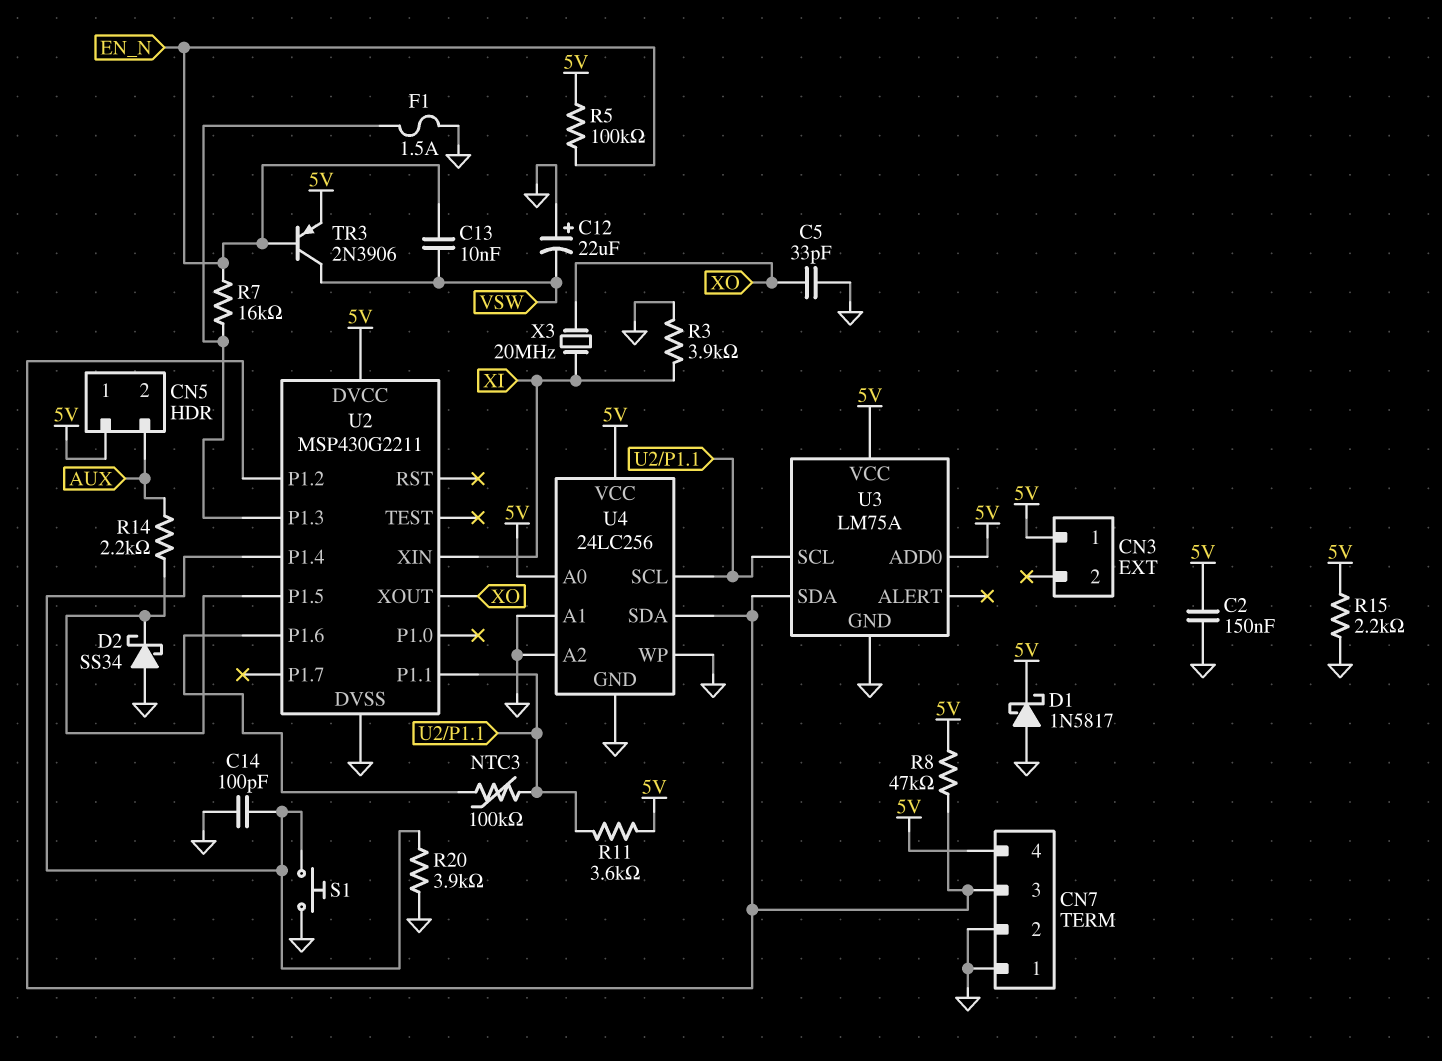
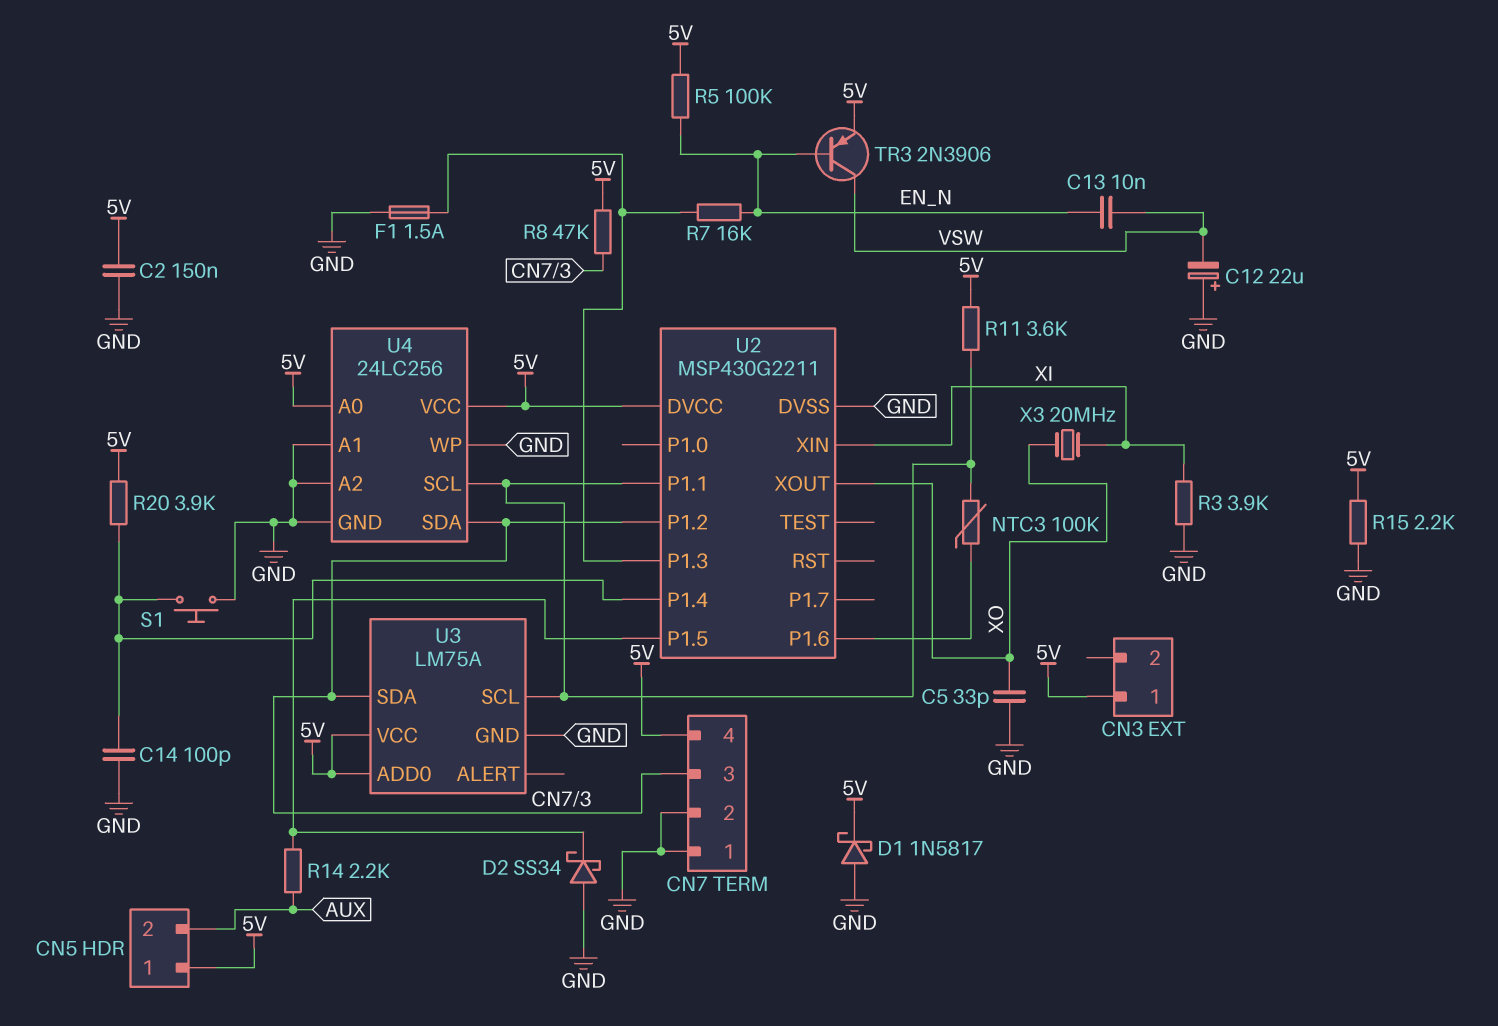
R20: 3.9k (GND, U2/P1.4) -> 3.9k (5V, U2/P1.4)

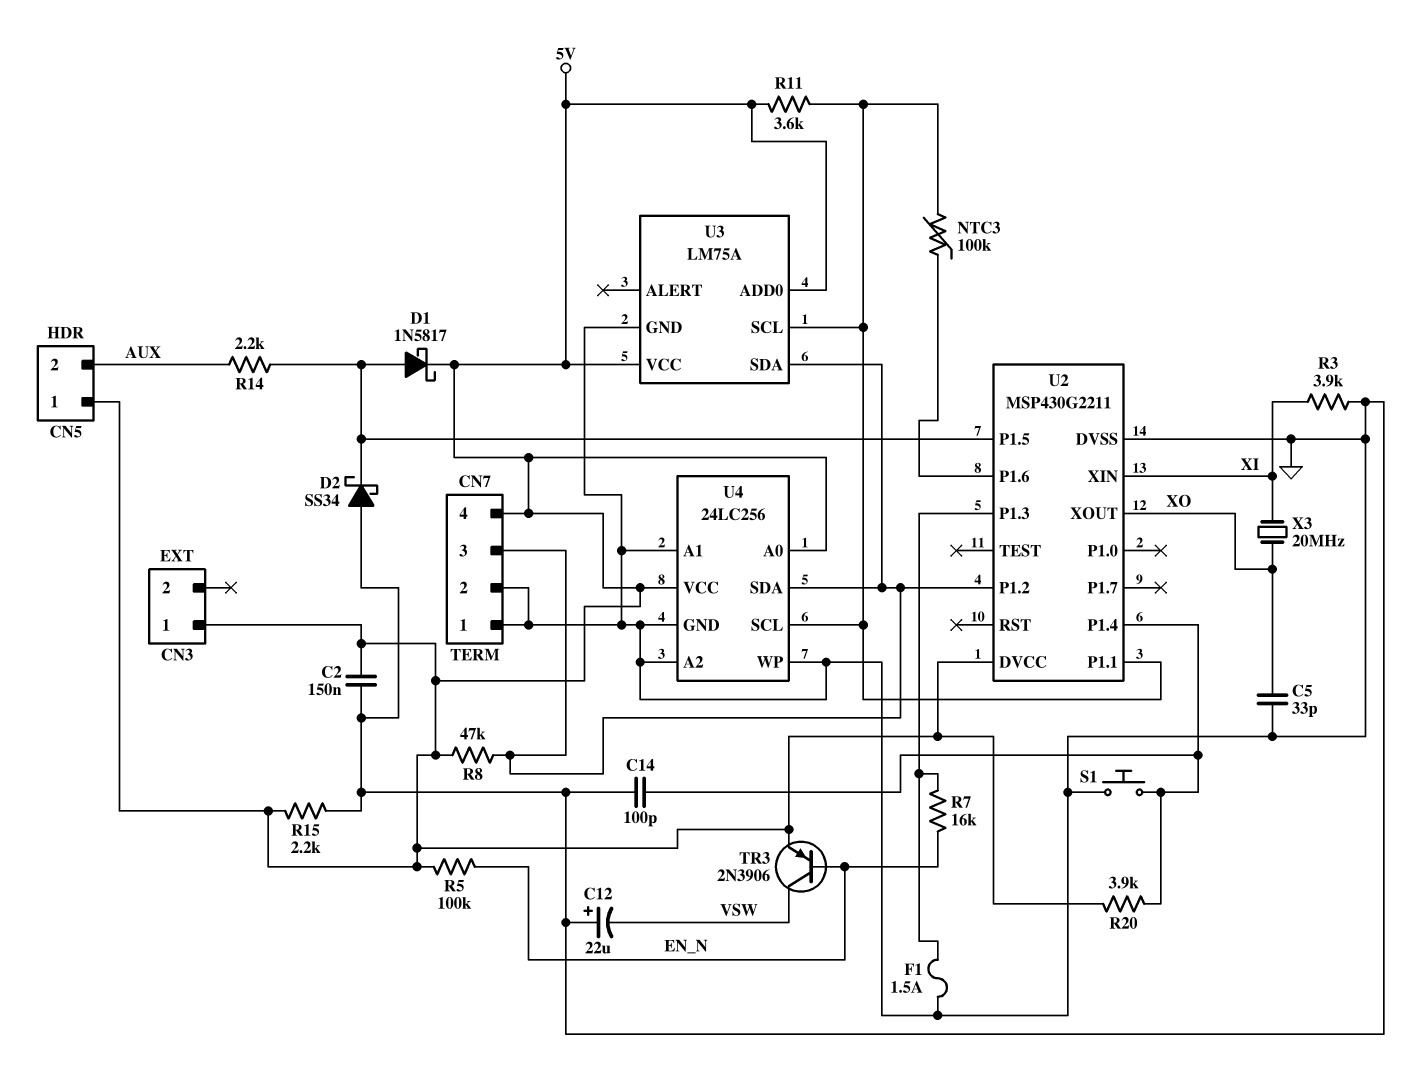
C13: 10nF (EN_N, VSW) -> none
D1: schottky 1N5817 (A GND, K 5V) -> schottky 1N5817 (A U2/P1.5, K 5V)

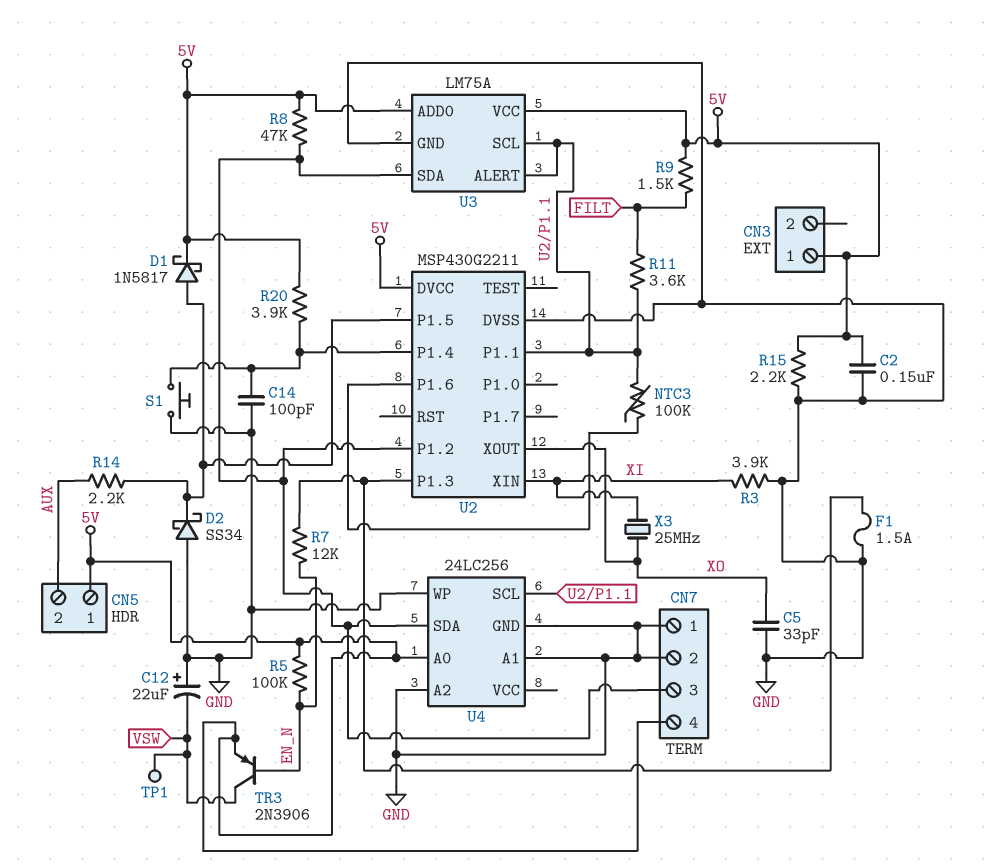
R7: 16k (EN_N, U2/P1.3) -> 12k (EN_N, U2/P1.3)
R9: none -> 1.5k (5V, FILT)
R11: 3.6k (5V, U2/P1.1) -> 3.6k (FILT, U2/P1.1)
TP1: none -> test point (VSW)
U3 pin ALERT: none -> U2/P1.1
U4 pin VCC: 5V -> none
X3: 20MHz (XI, XO) -> 25MHz (XI, XO)

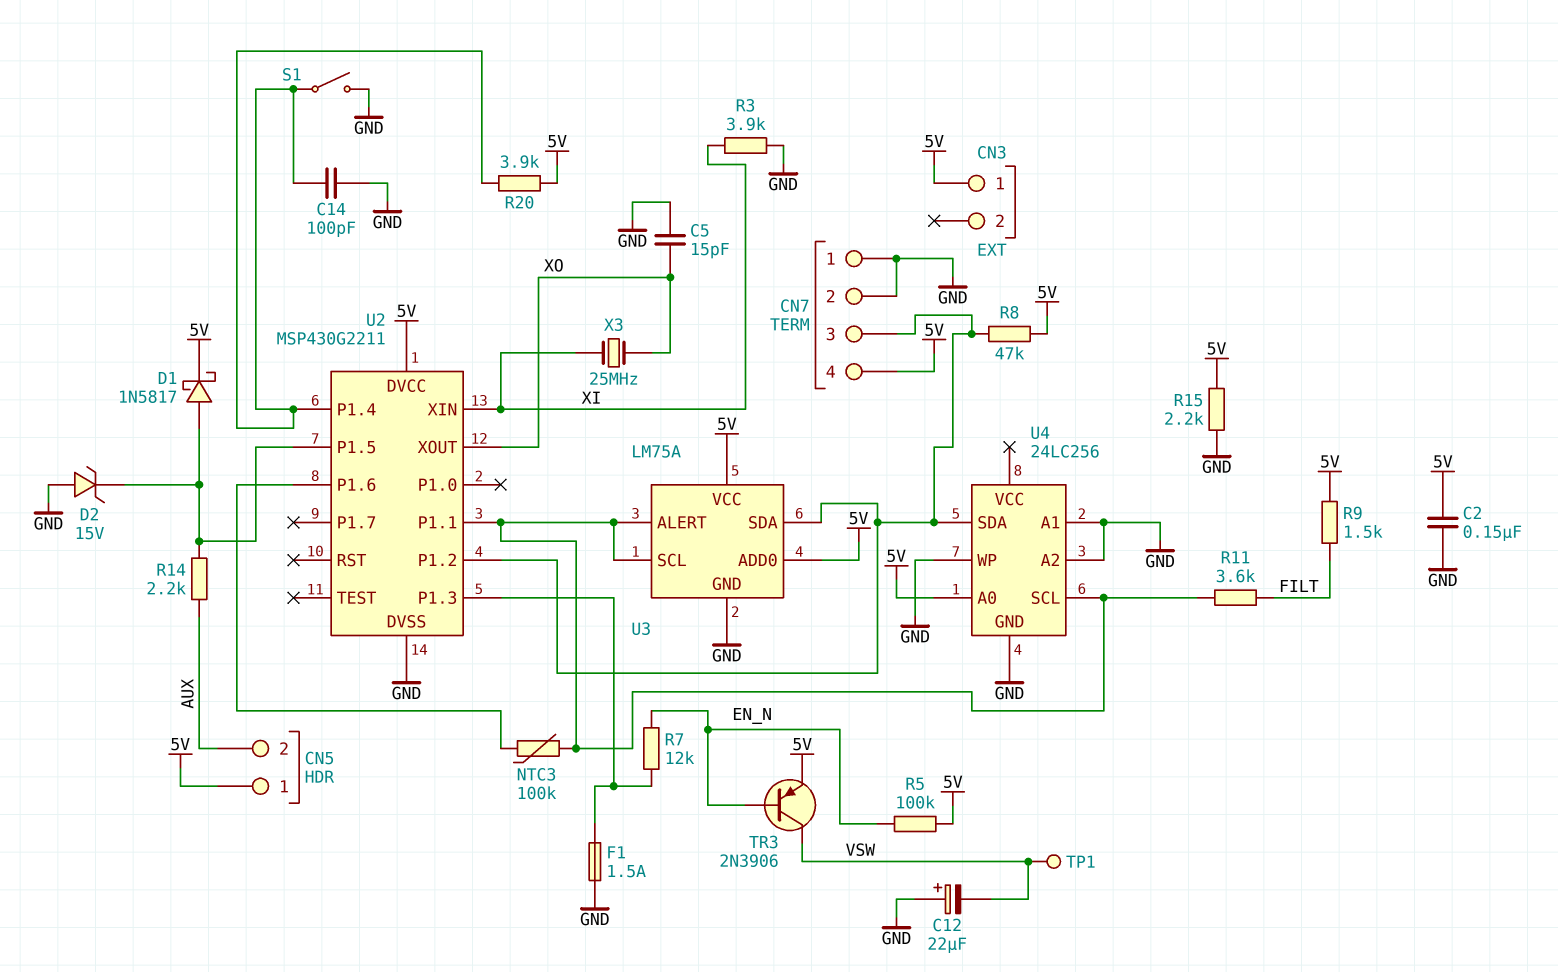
C5: 33pF (GND, XO) -> 15pF (GND, XO)
D2: schottky SS34 (A GND, K U2/P1.5) -> zener 15V (A GND, K U2/P1.5)
S1: button (GND, U2/P1.4) -> switch (GND, U2/P1.4)

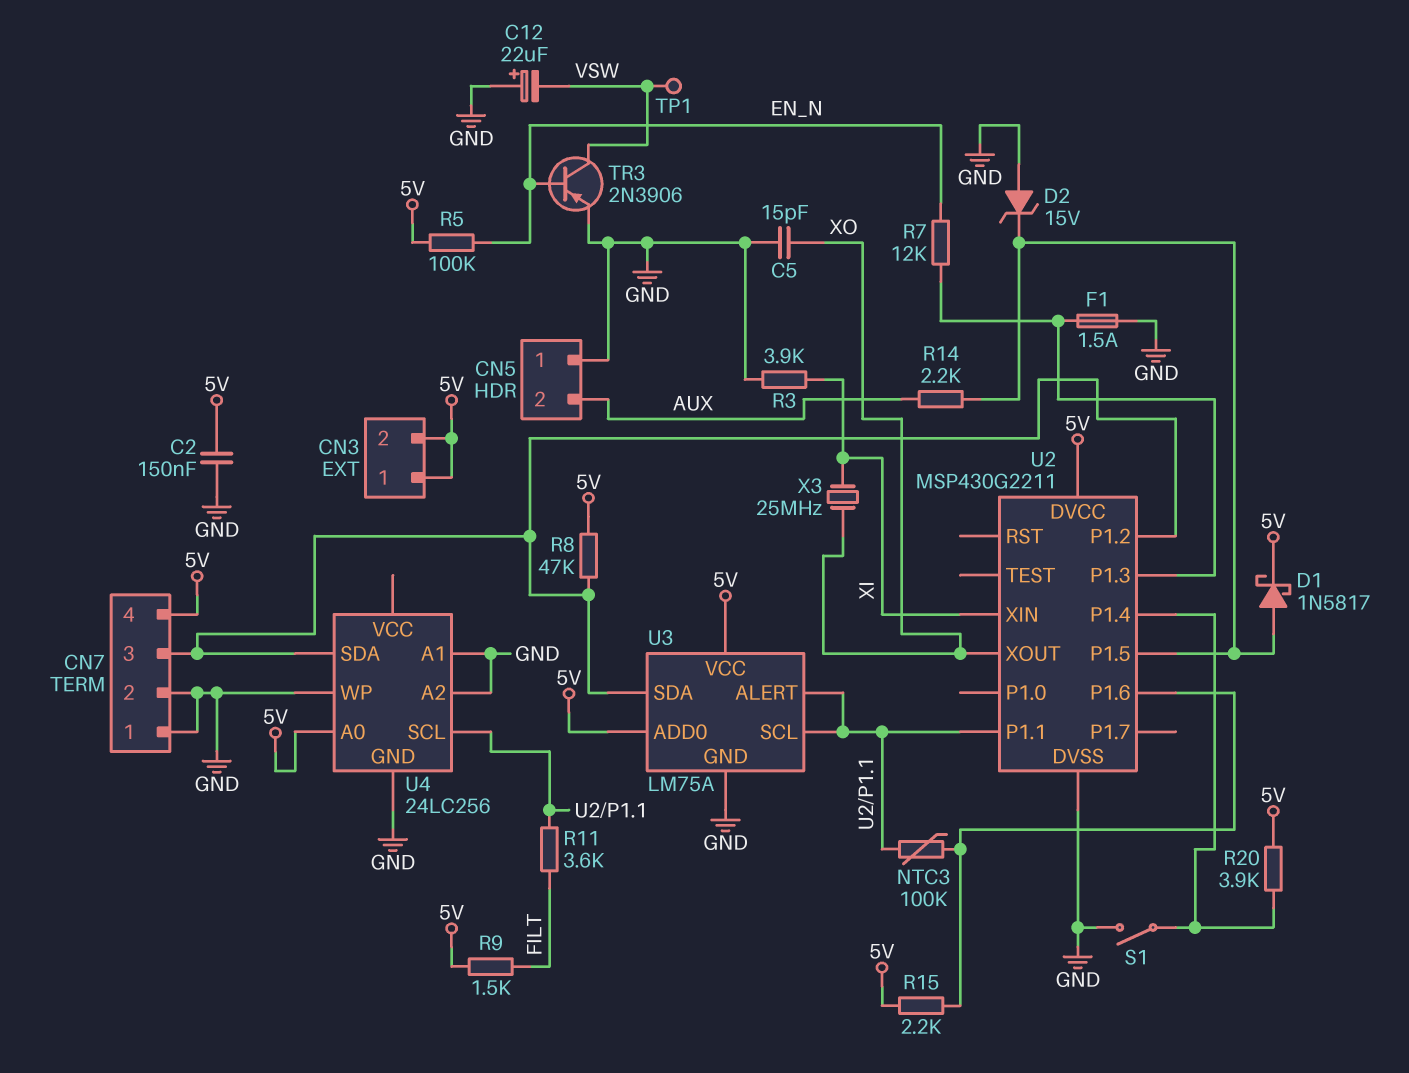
C14: 100pF (GND, U2/P1.4) -> none
CN3 pin 2: none -> 5V
CN5 pin 1: 5V -> GND
R15: 2.2k (5V, GND) -> 2.2k (5V, U2/P1.6)
TR3: PNP 2N3906 (B EN_N, C VSW, E 5V) -> PNP 2N3906 (B EN_N, C VSW, E GND)

